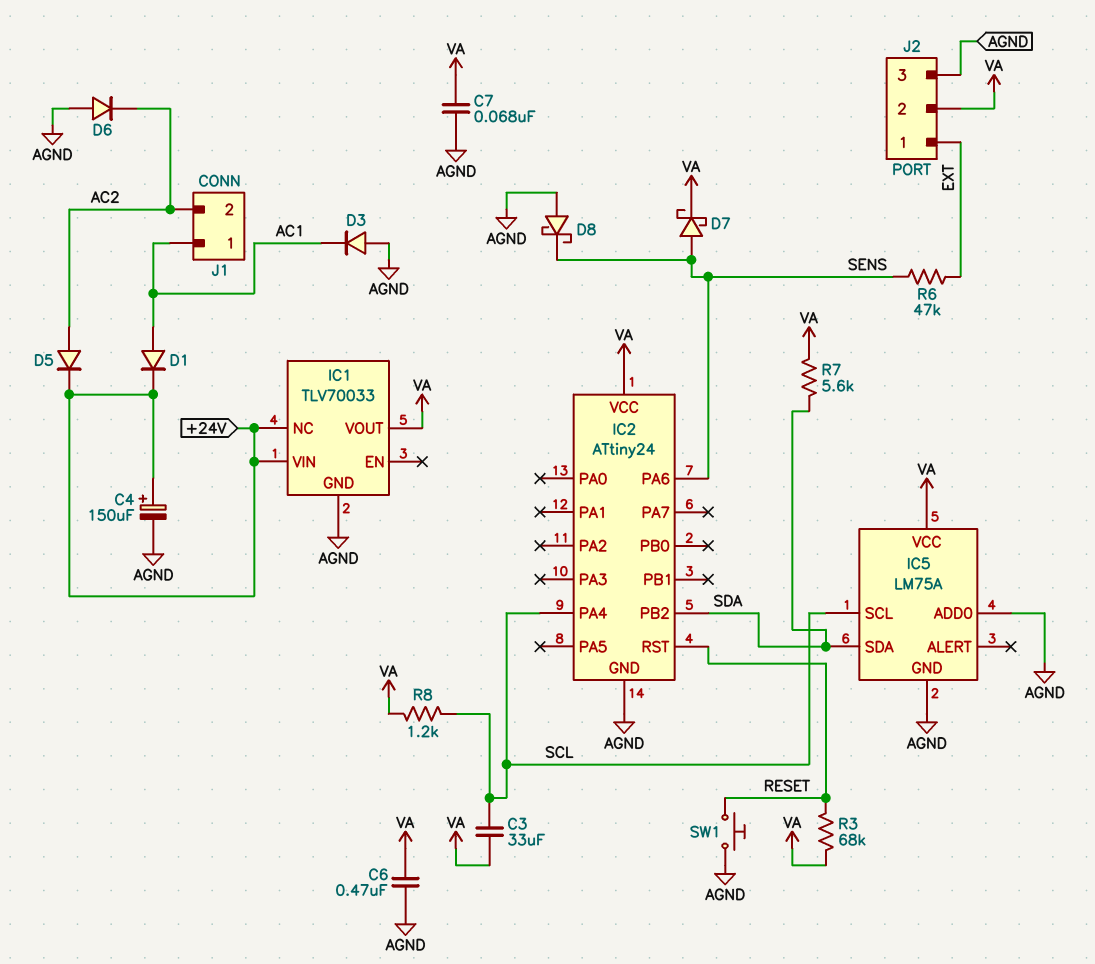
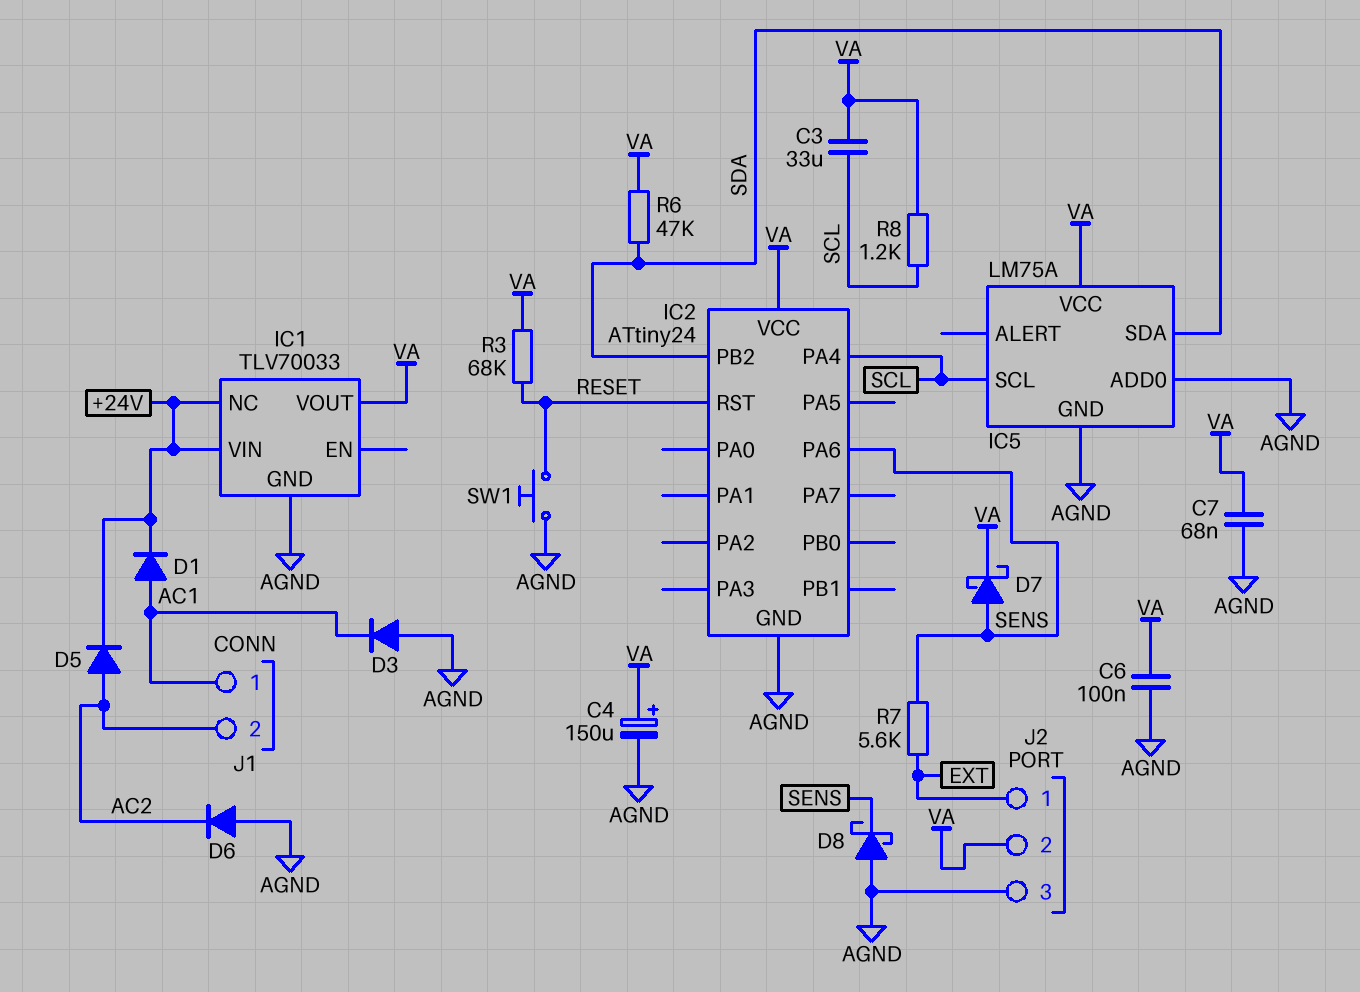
C4: 150uF (plus +24V, minus AGND) -> 150uF (plus VA, minus AGND)
C6: 470nF (AGND, VA) -> 100nF (AGND, VA)
R6: 47k (EXT, SENS) -> 47k (SDA, VA)
R7: 5.6k (SDA, VA) -> 5.6k (EXT, SENS)

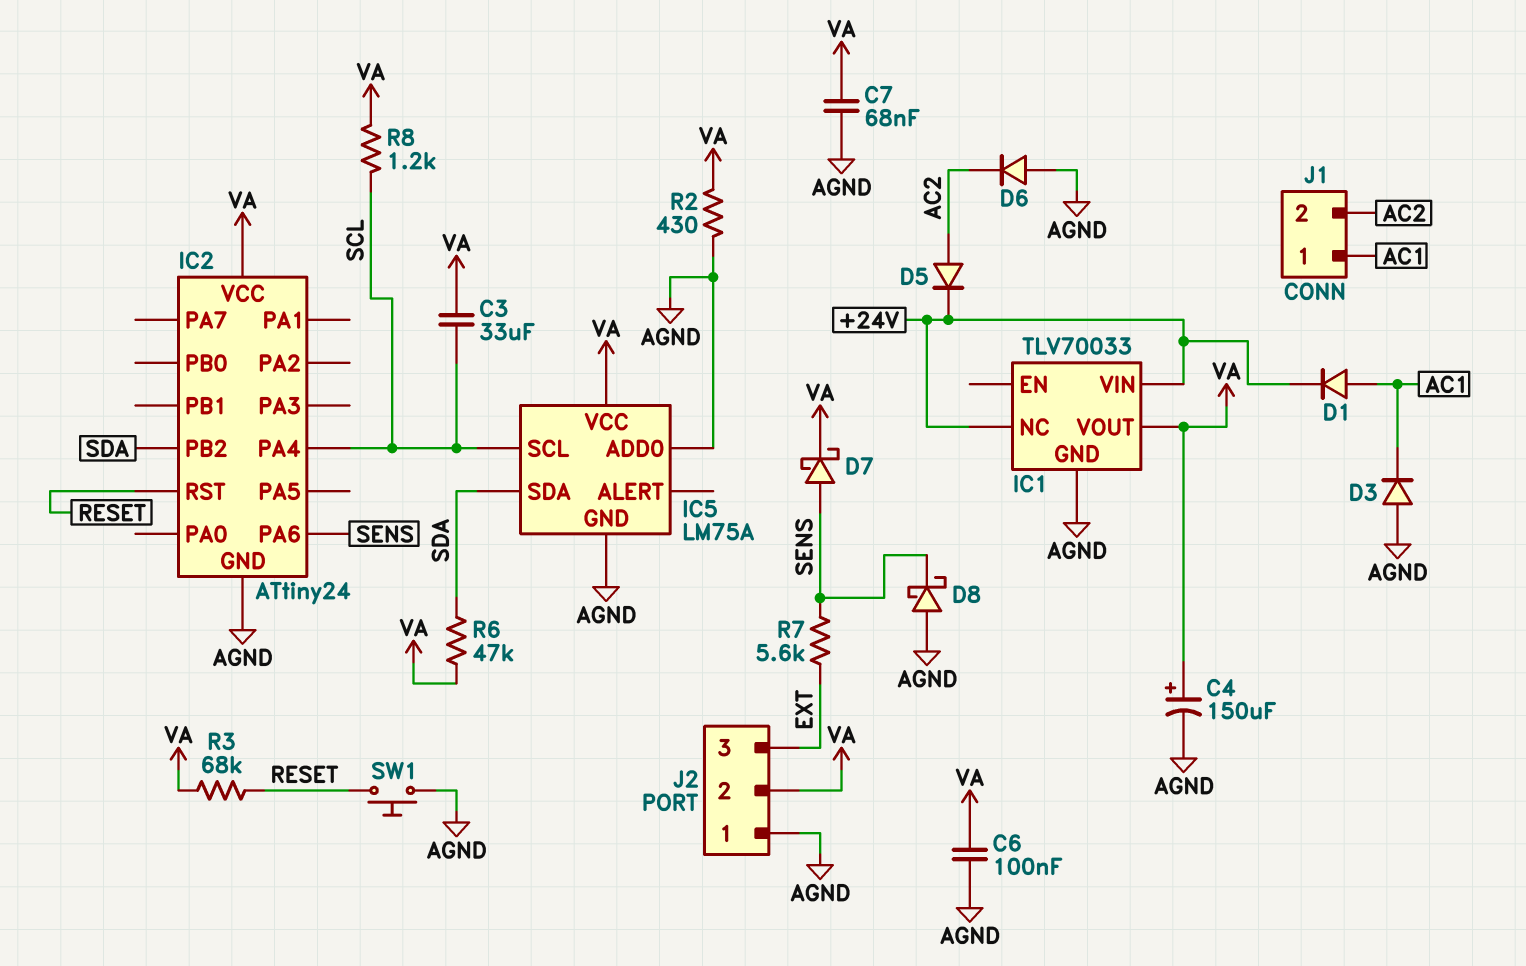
J2 pin 1: EXT -> AGND
J2 pin 3: AGND -> EXT
R2: none -> 430 (AGND, VA)

